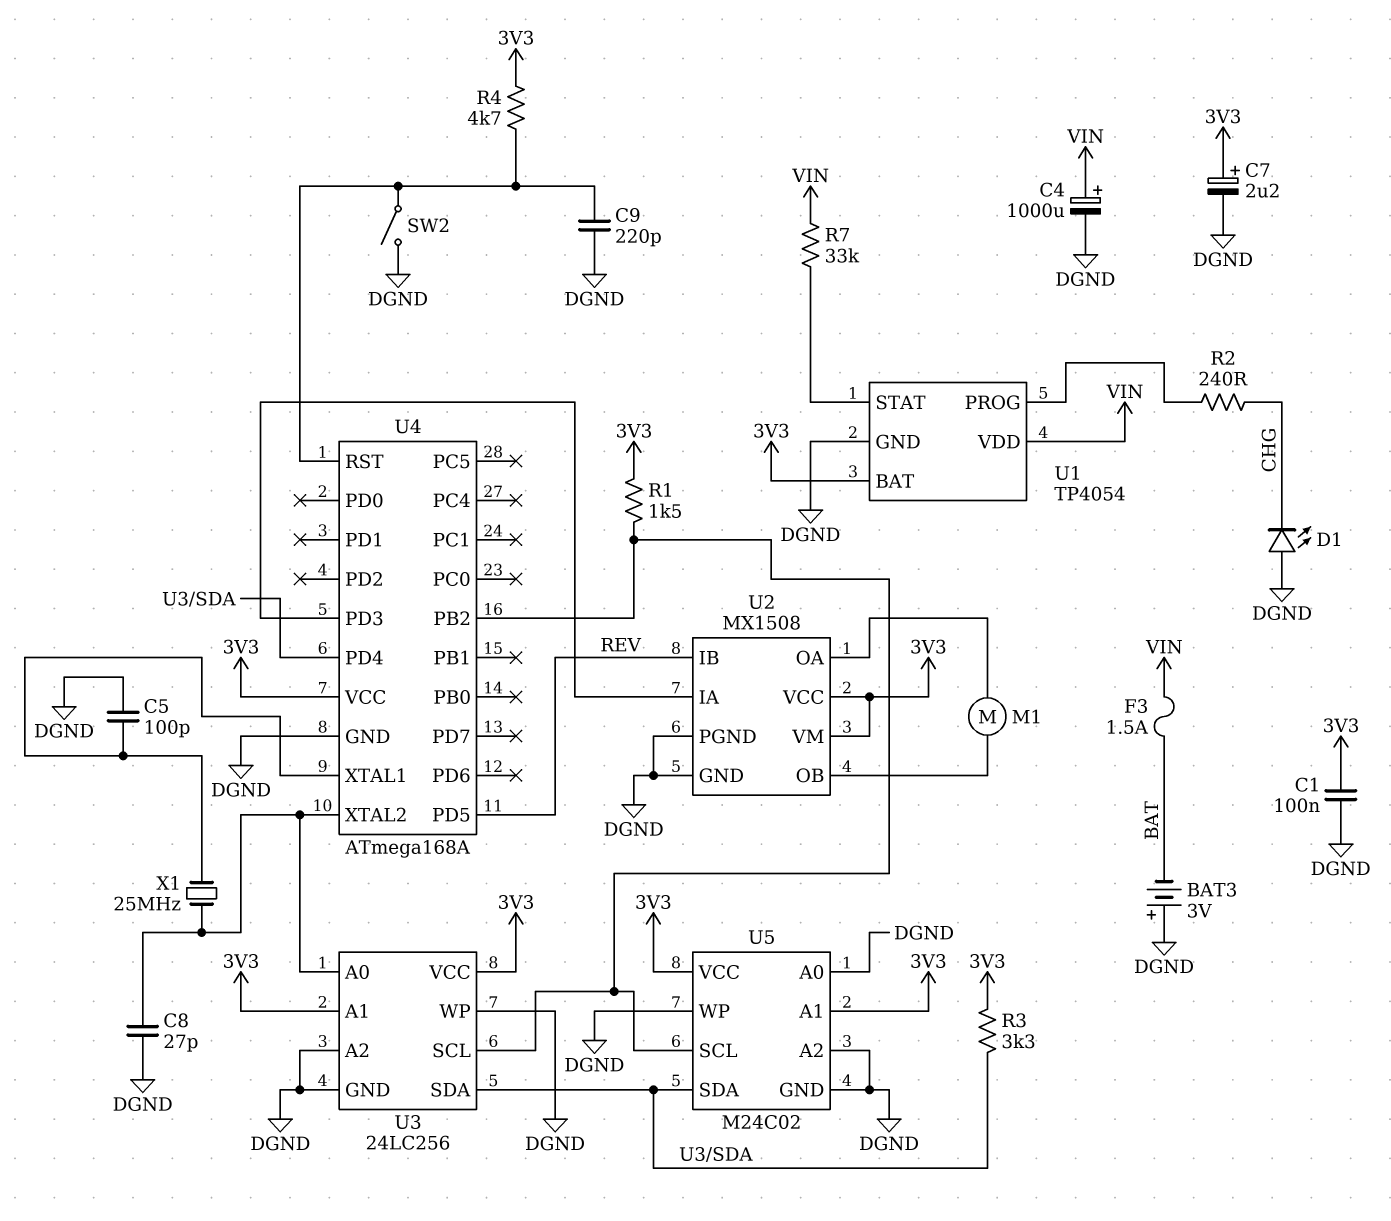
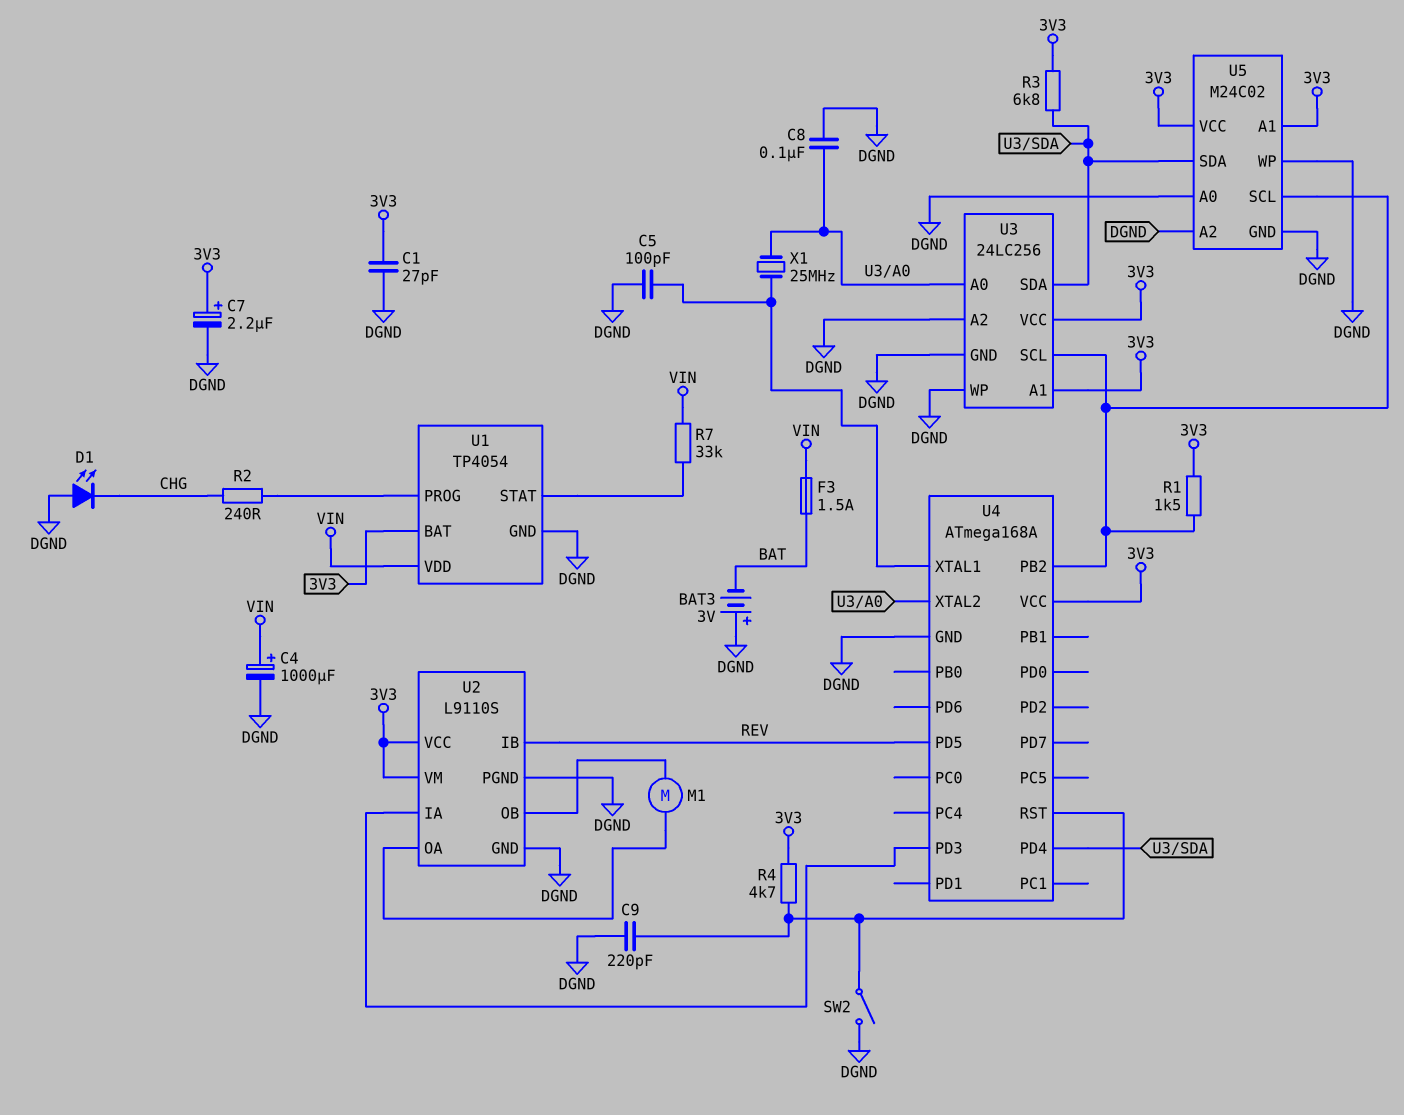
C1: 100nF (3V3, DGND) -> 27pF (3V3, DGND)
C8: 27pF (DGND, U3/A0) -> 100nF (DGND, U3/A0)
R3: 3.3k (3V3, U3/SDA) -> 6.8k (3V3, U3/SDA)
U2: MX1508 -> L9110S

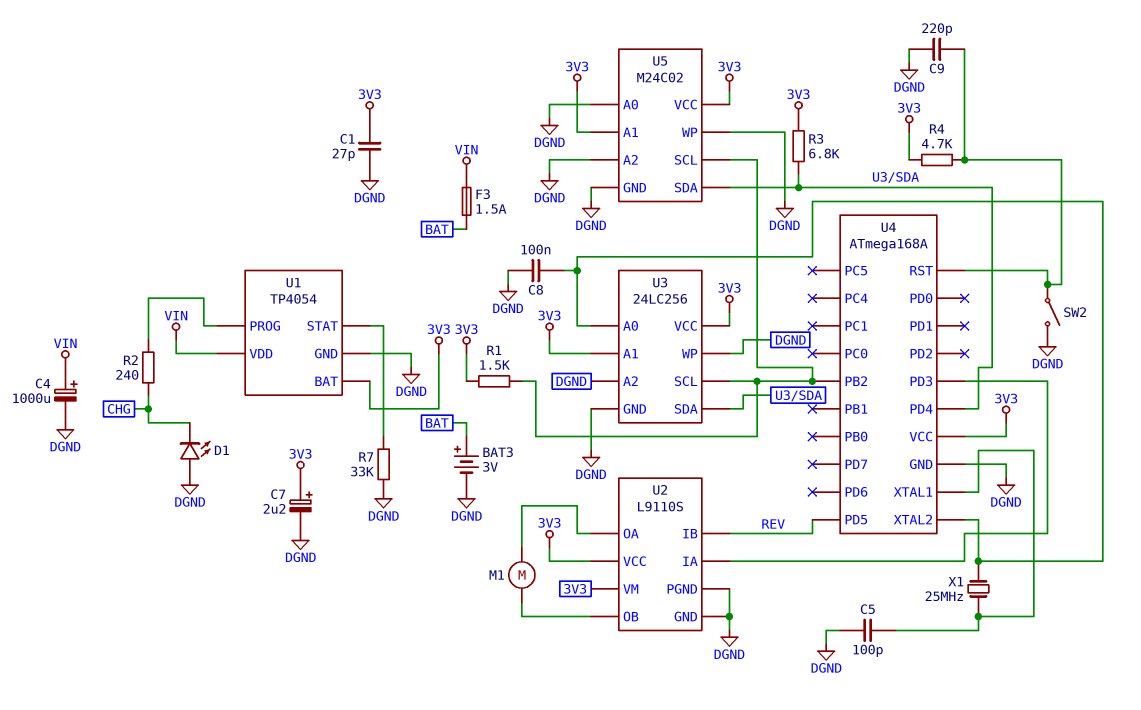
BAT3: 3V (plus DGND, minus BAT) -> 3V (plus BAT, minus DGND)
R7: 33k (U1/STAT, VIN) -> 33k (DGND, U1/STAT)

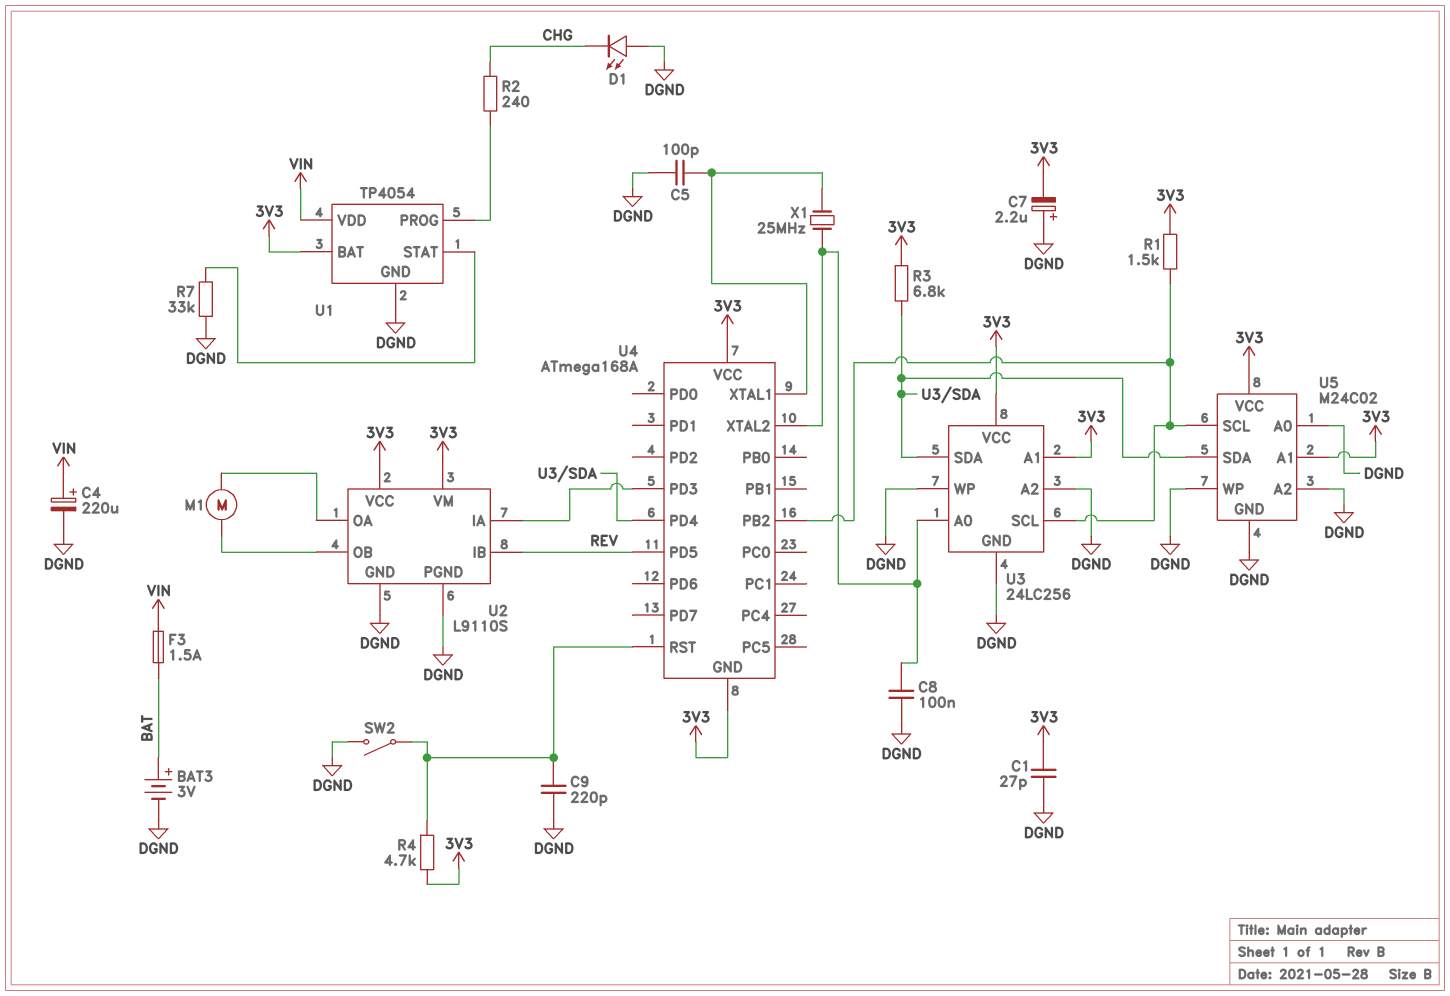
C4: 1000uF (plus VIN, minus DGND) -> 220uF (plus VIN, minus DGND)
C7: 2.2uF (plus 3V3, minus DGND) -> 2.2uF (plus DGND, minus 3V3)
U4 pin GND: DGND -> 3V3

